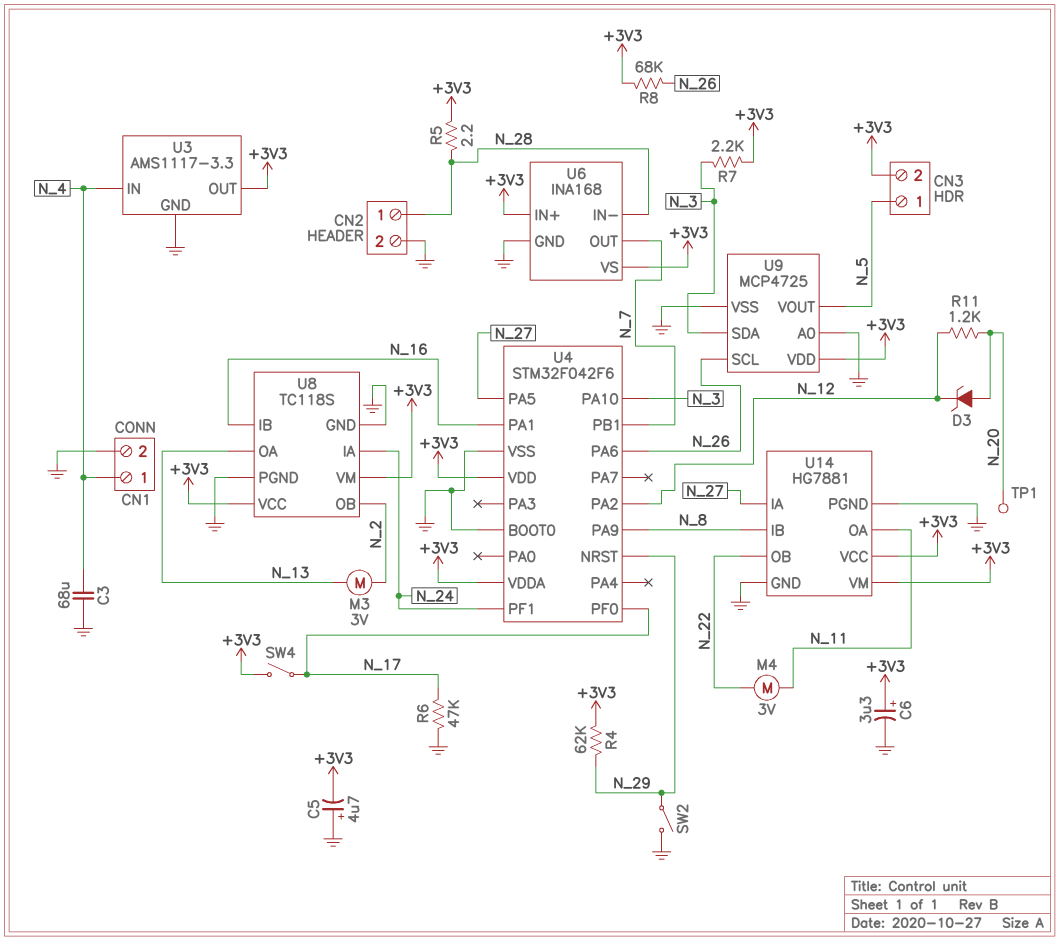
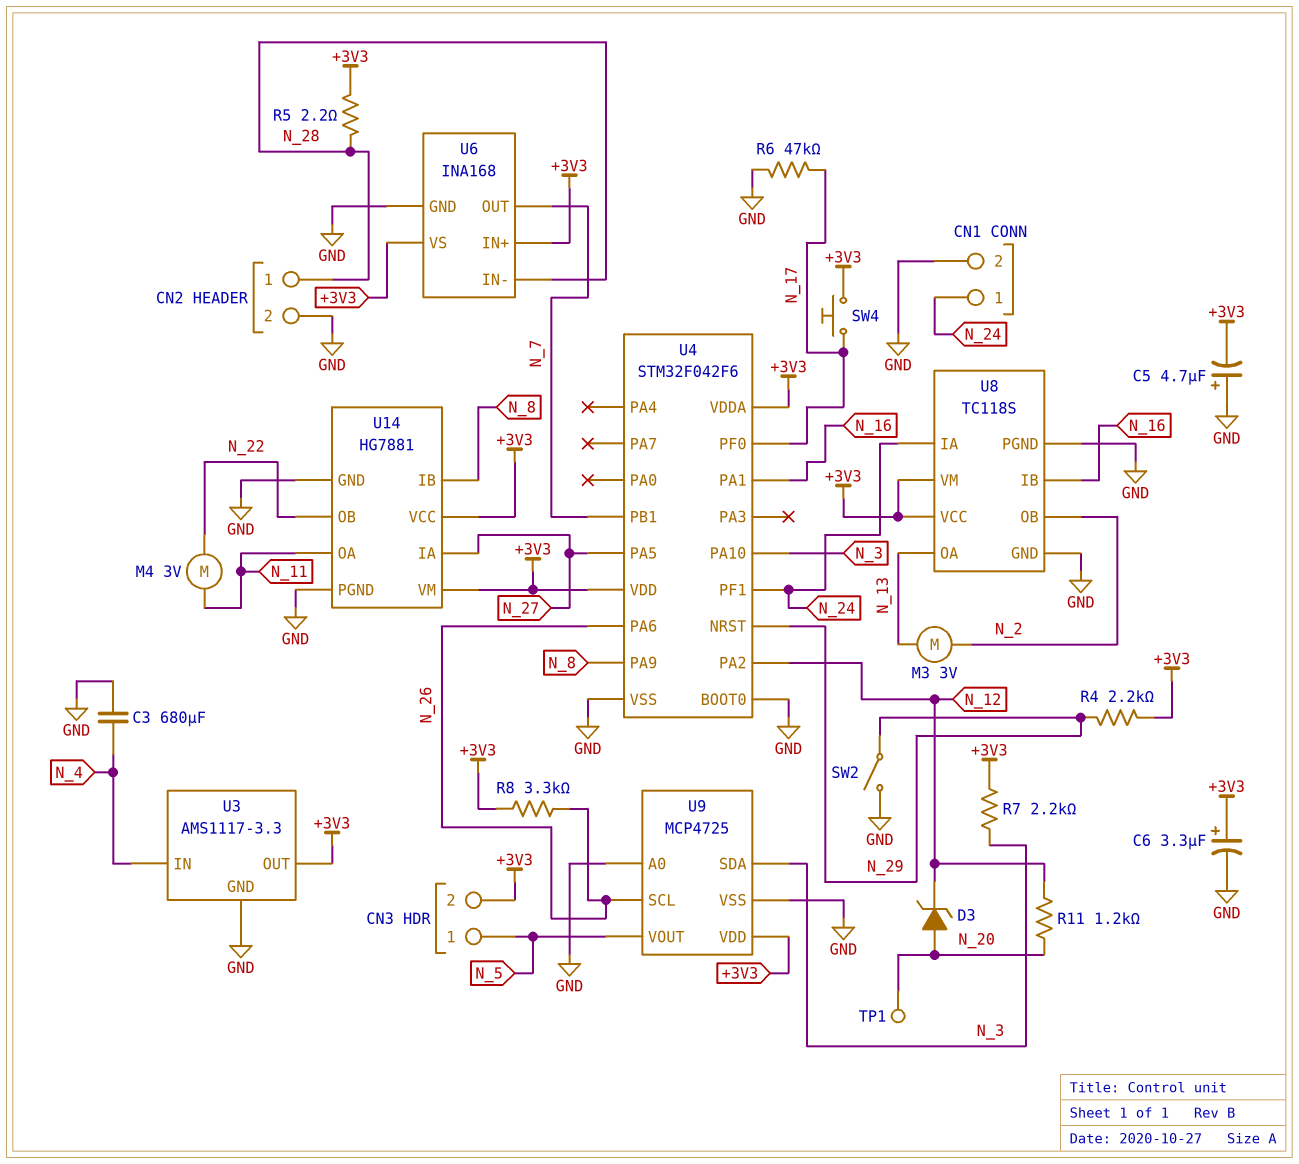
C3: 68uF (GND, N_4) -> 680uF (GND, N_4)
CN1 pin 1: N_4 -> N_24
R4: 62k (+3V3, N_29) -> 2.2k (+3V3, N_29)
R8: 68k (+3V3, N_26) -> 3.3k (+3V3, N_26)
SW4: switch (+3V3, N_17) -> button (+3V3, N_17)

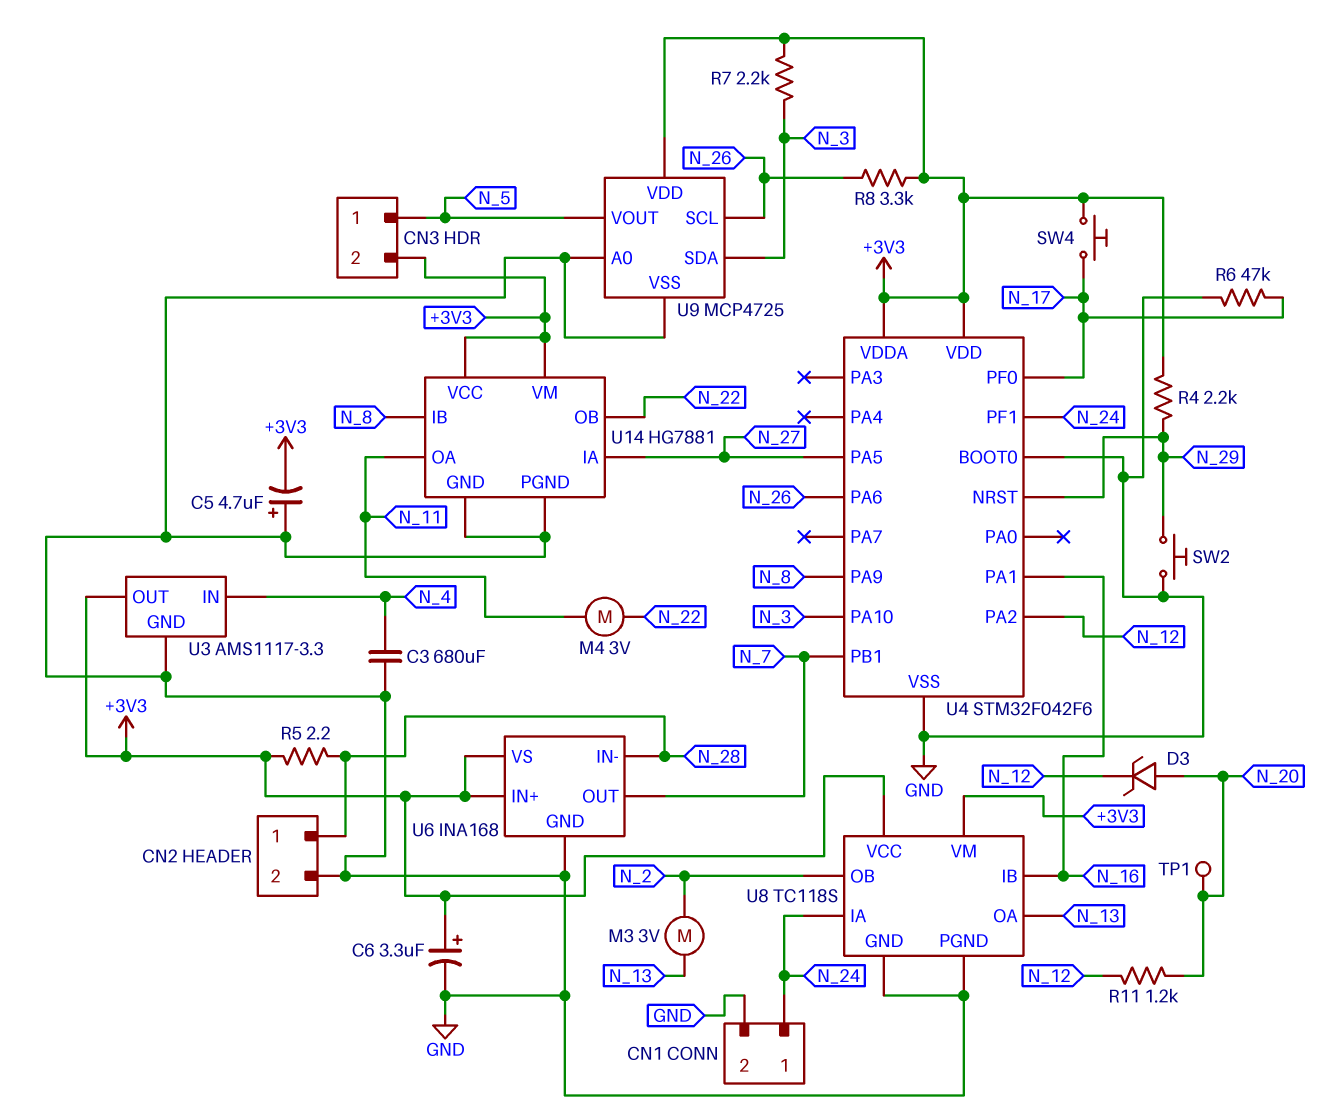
SW2: switch (GND, N_29) -> button (GND, N_29)

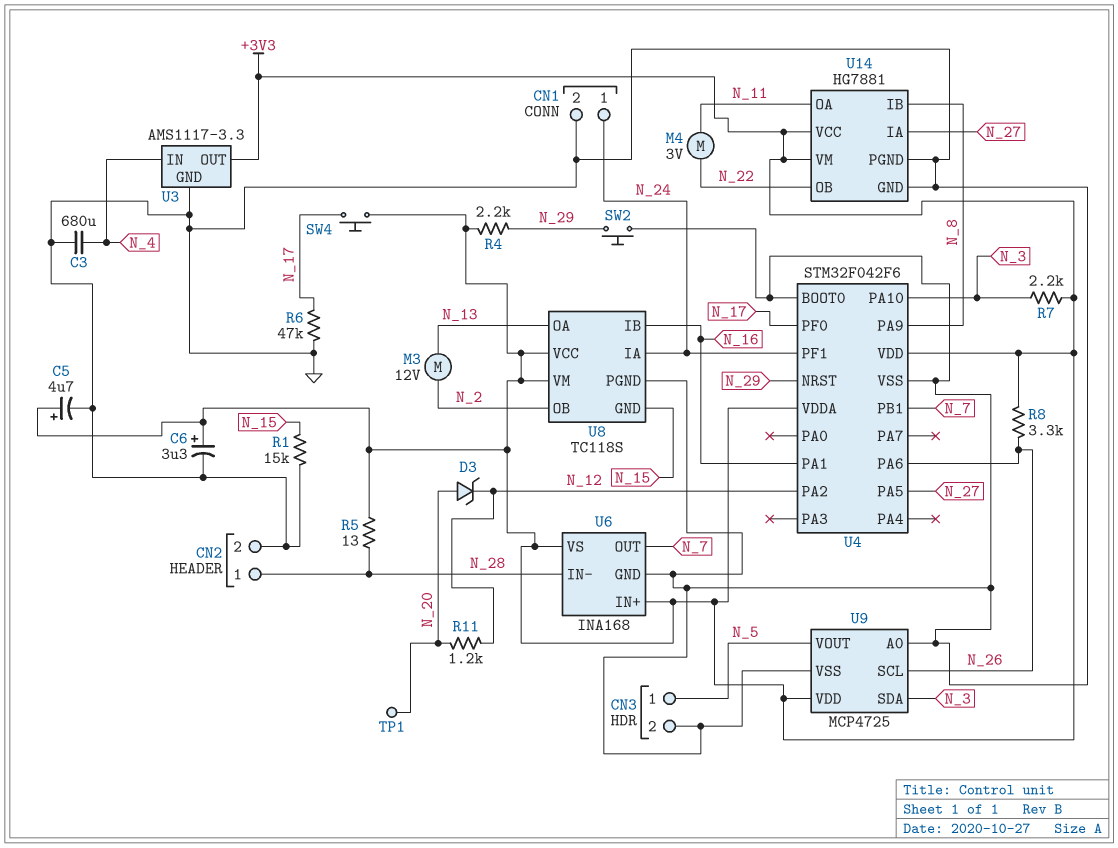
C5: 4.7uF (plus GND, minus +3V3) -> 4.7uF (plus +3V3, minus GND)
CN3 pin 2: +3V3 -> GND
M3: motor 3V (N_2, N_13) -> motor 12V (N_2, N_13)
R1: none -> 15k (GND, N_15)
R5: 2.2 (+3V3, N_28) -> 13 (+3V3, N_28)
U8 pin GND: GND -> N_15

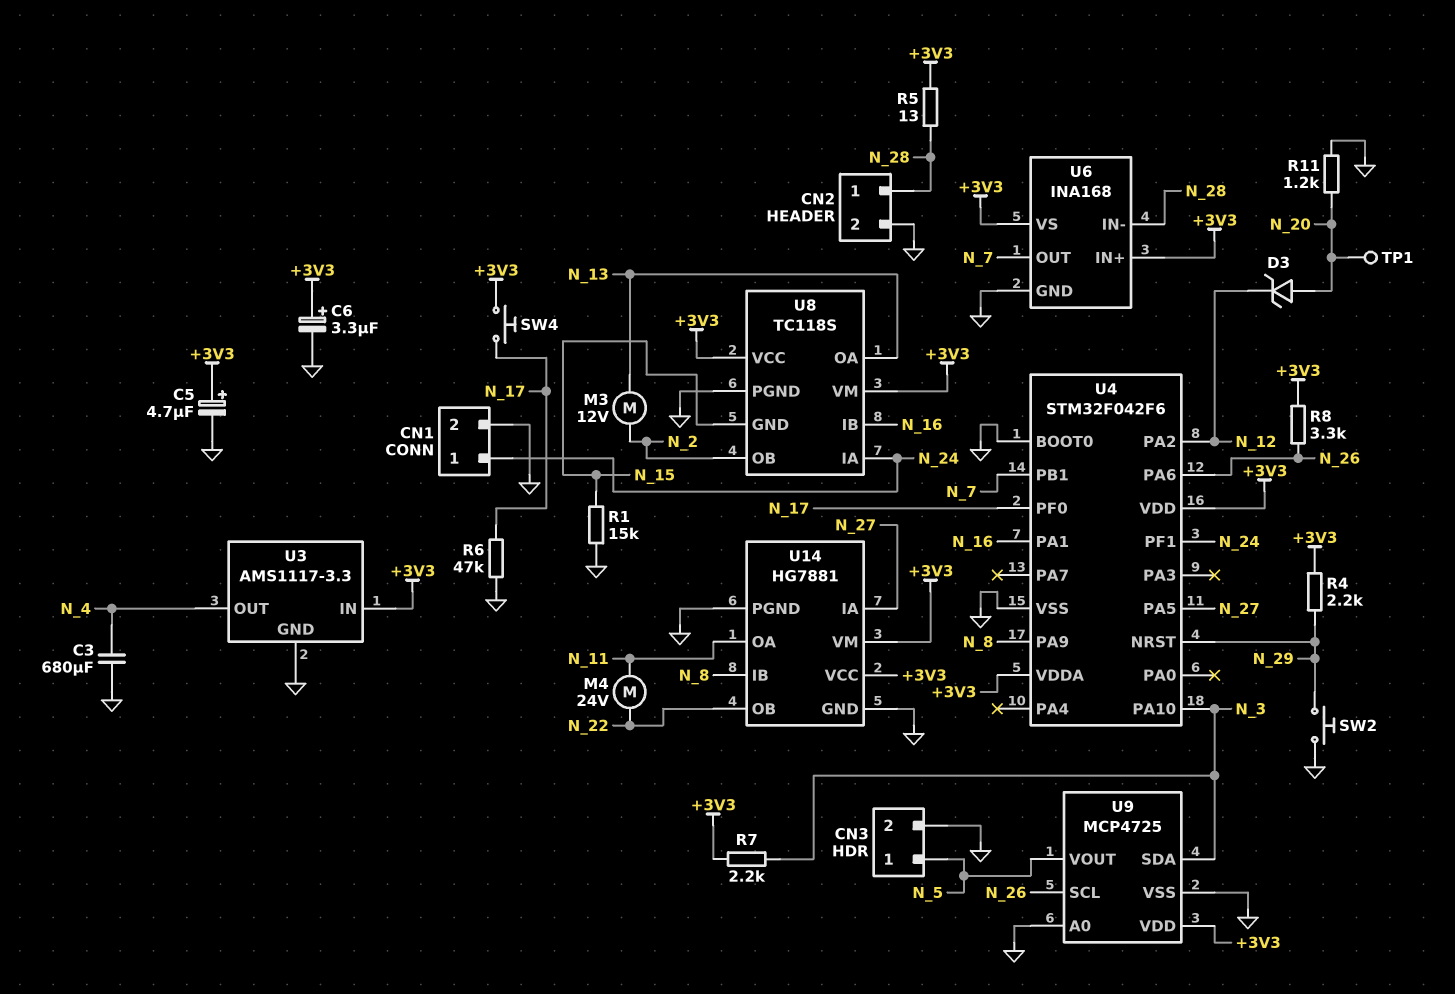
M4: motor 3V (N_11, N_22) -> motor 24V (N_11, N_22)
R11: 1.2k (N_12, N_20) -> 1.2k (GND, N_20)
U3 pin IN: N_4 -> +3V3
U3 pin OUT: +3V3 -> N_4

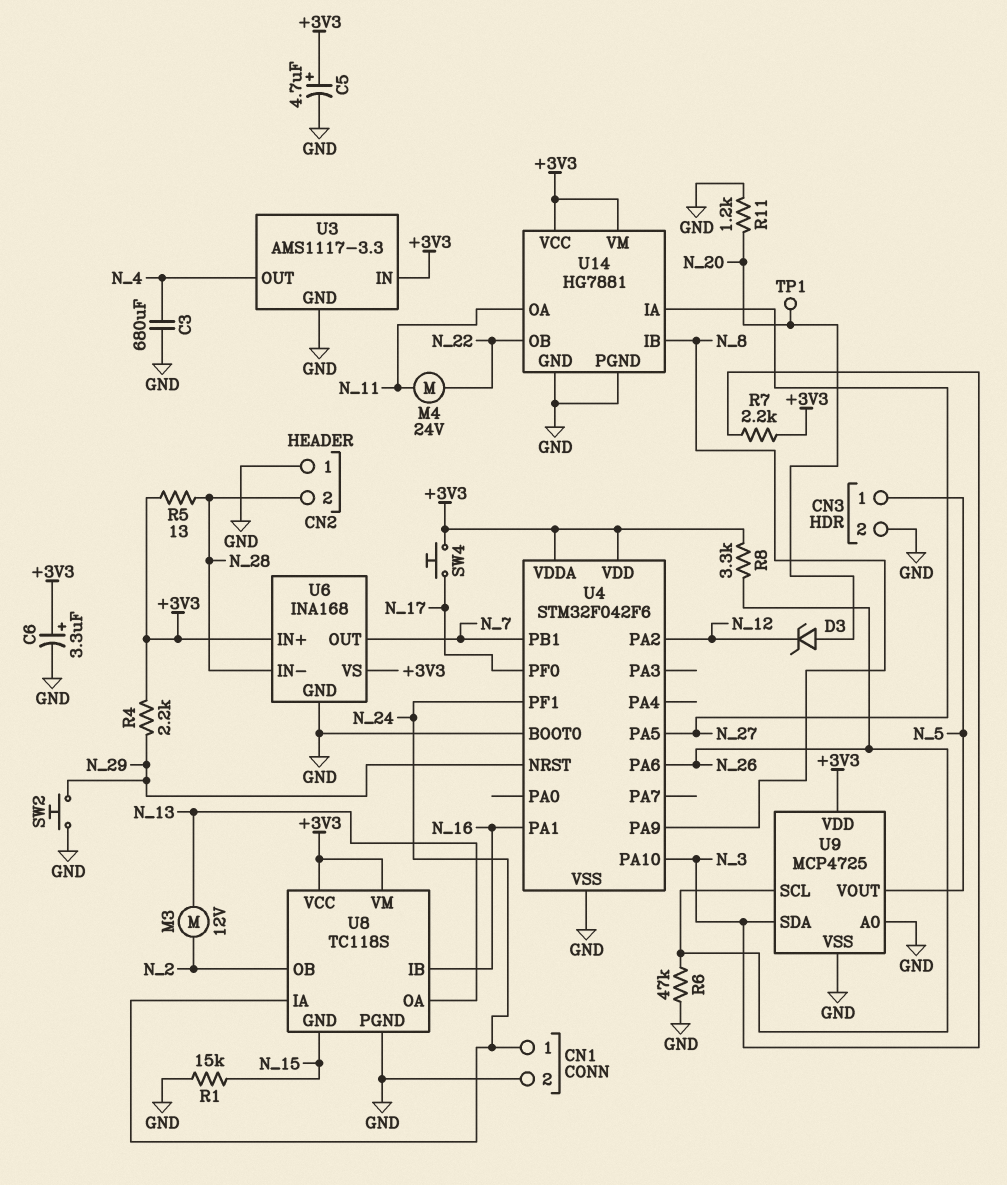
CN2 pin 1: N_28 -> GND
CN2 pin 2: GND -> N_28
R6: 47k (GND, N_17) -> 47k (GND, N_26)

